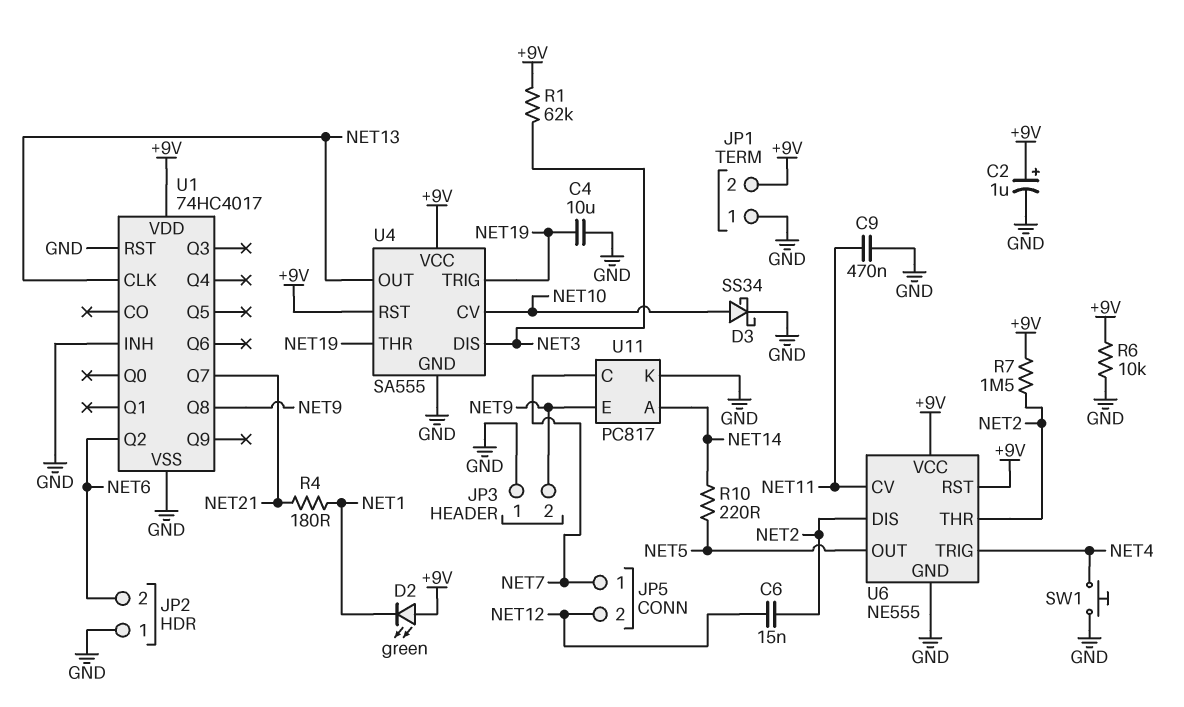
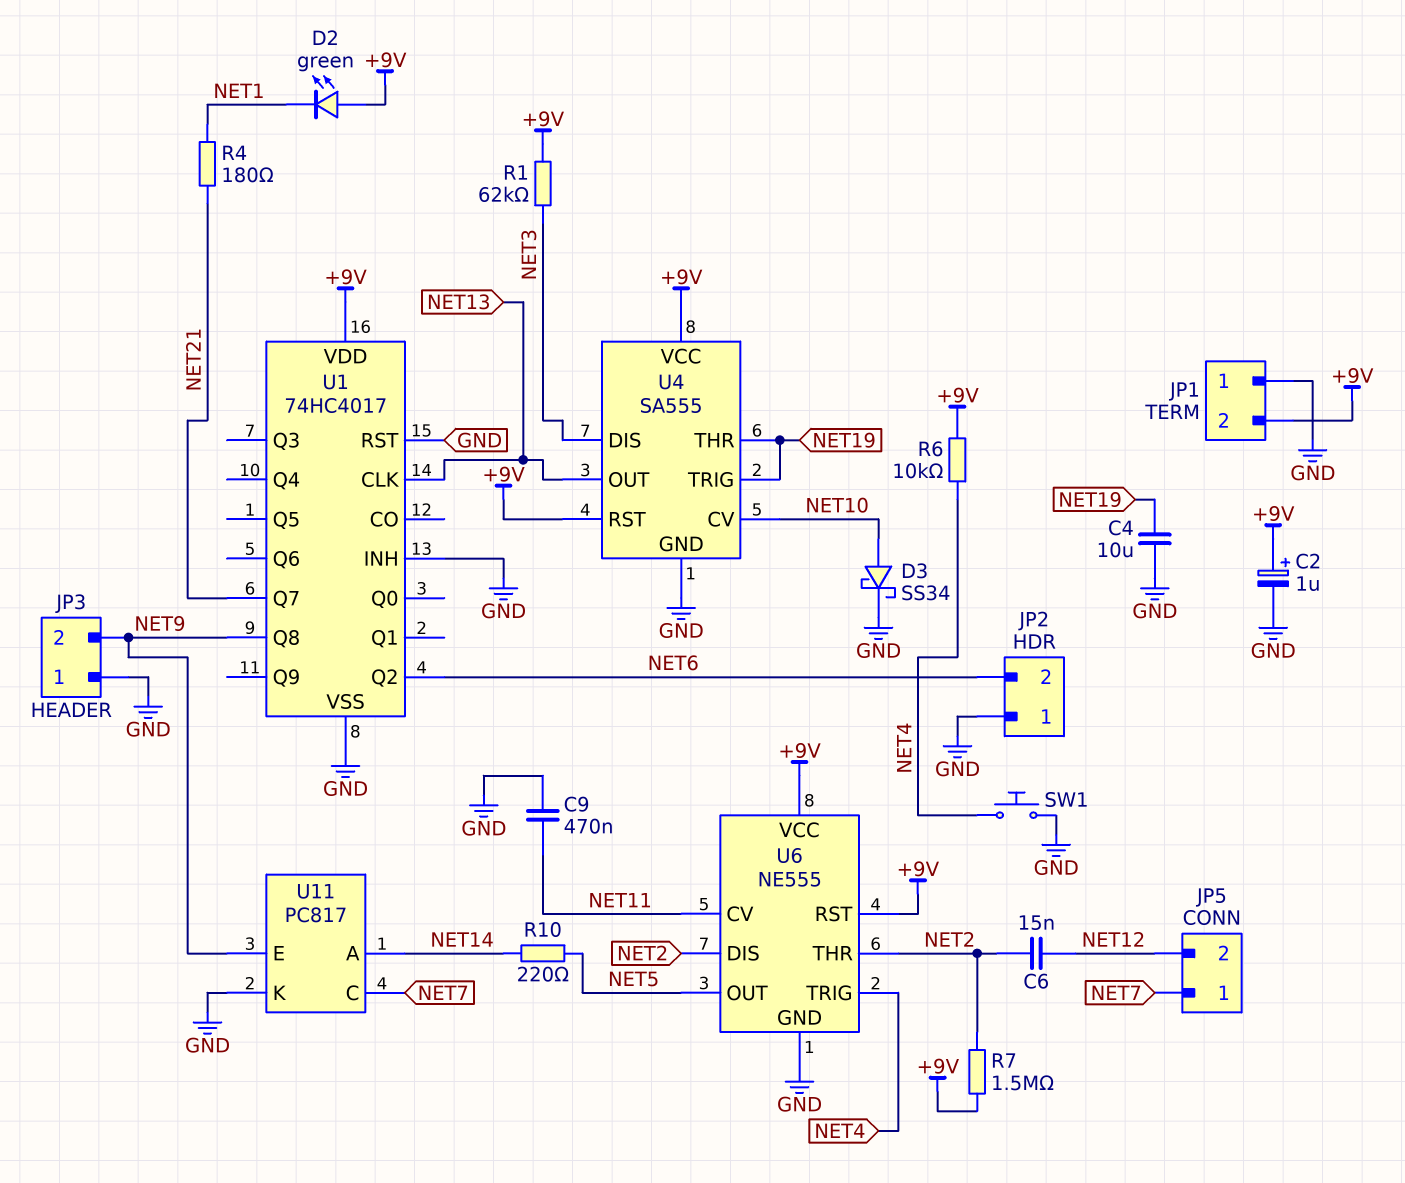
R6: 10k (+9V, GND) -> 10k (+9V, NET4)

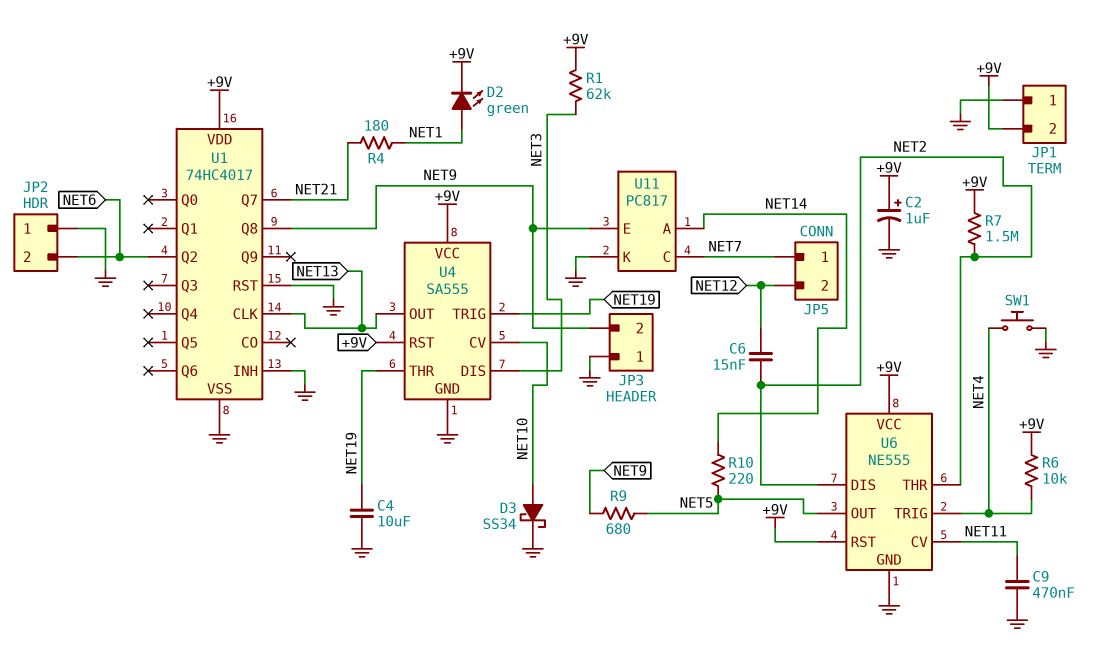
D2: LED green (A +9V, K NET1) -> LED green (A NET1, K +9V)
R9: none -> 680 (NET5, NET9)

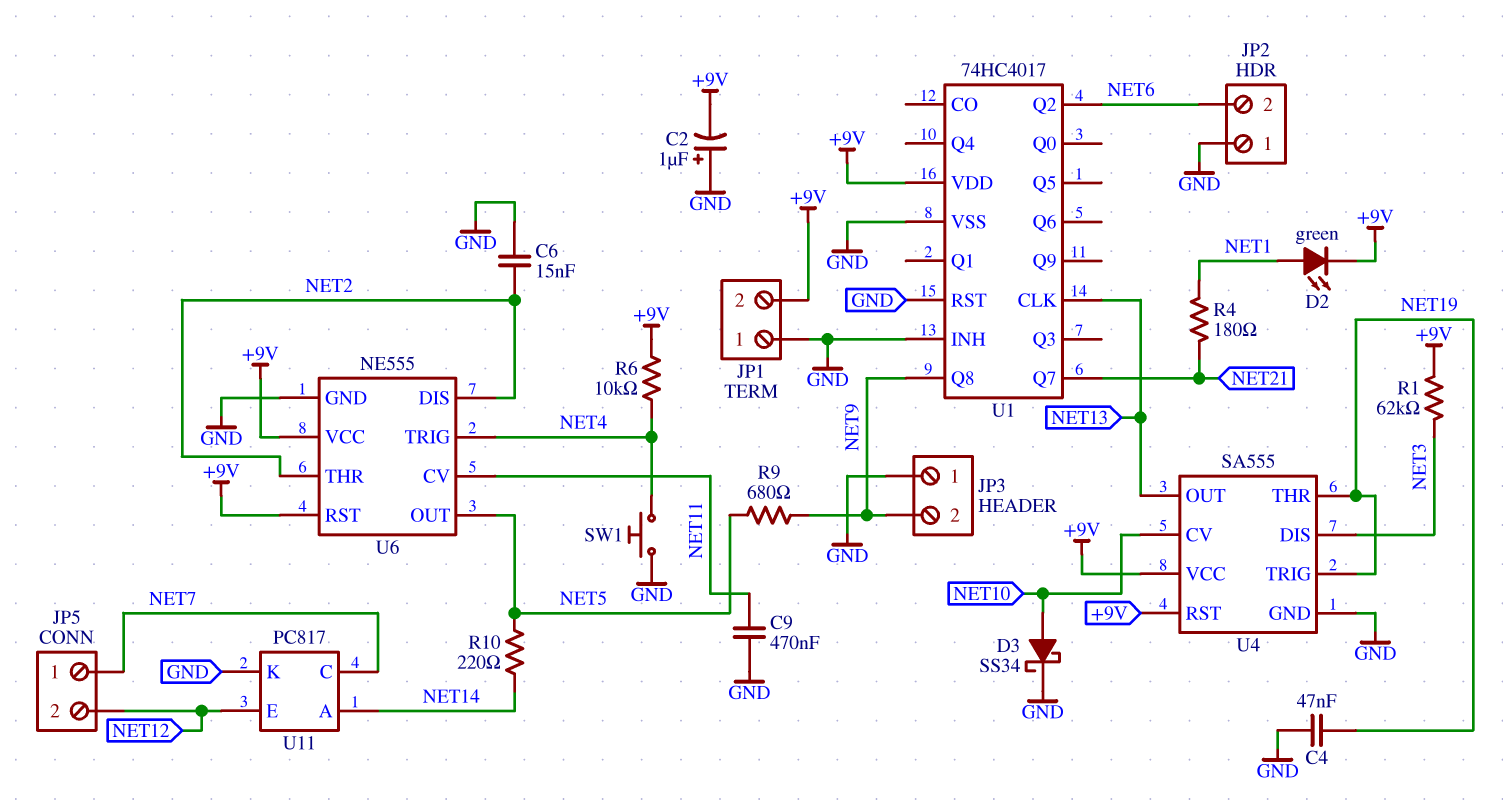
C2: 1uF (plus +9V, minus GND) -> 1uF (plus GND, minus +9V)
C4: 10uF (GND, NET19) -> 47nF (GND, NET19)
C6: 15nF (NET2, NET12) -> 15nF (GND, NET2)
R7: 1.5M (+9V, NET2) -> none
U11 pin E: NET9 -> NET12

